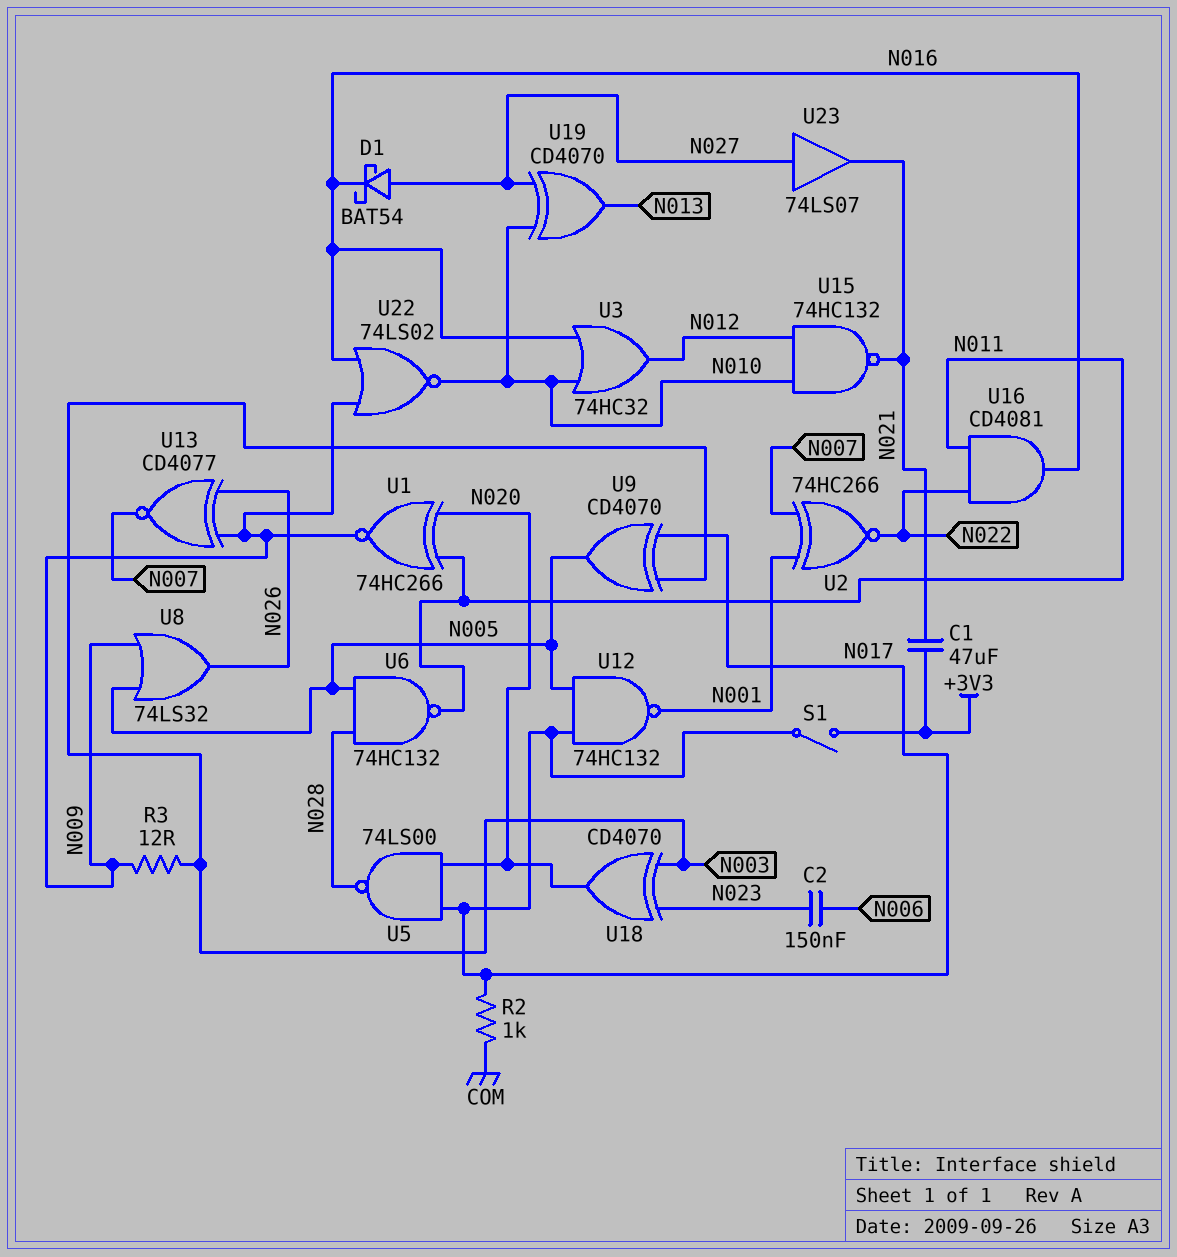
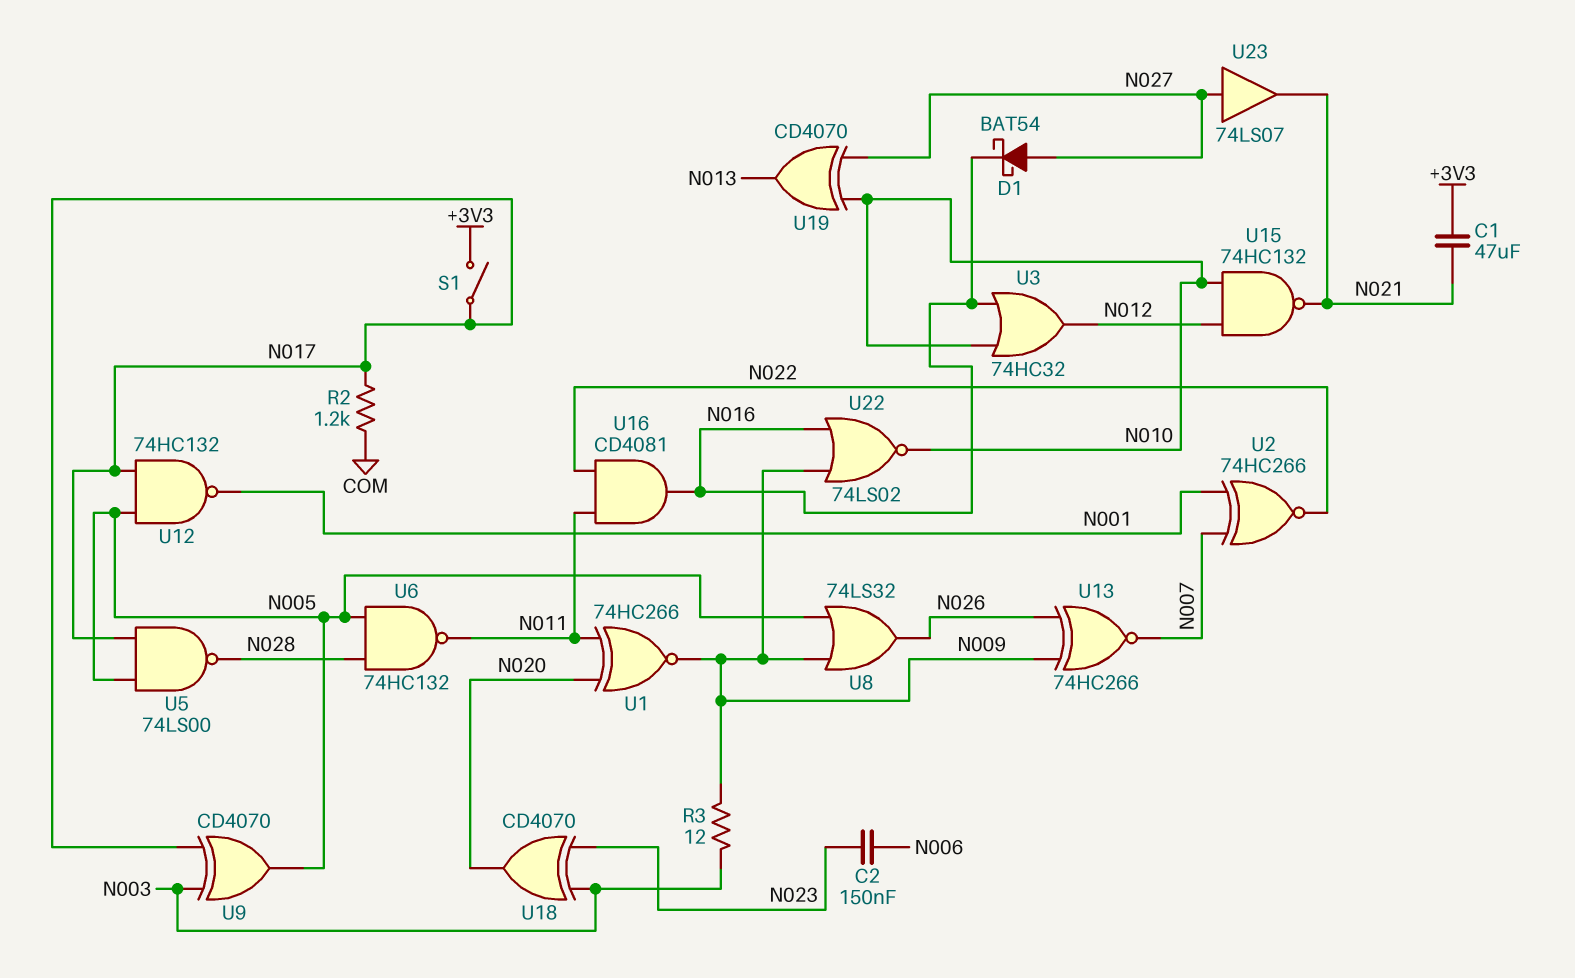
R2: 1k (COM, N017) -> 1.2k (COM, N017)
U5: NAND 74LS00 (in N017, in N020, out N028) -> NAND 74LS00 (in N005, in N017, out N028)
U13: XNOR CD4077 (in N009, in N026, out N007) -> XNOR 74HC266 (in N009, in N026, out N007)

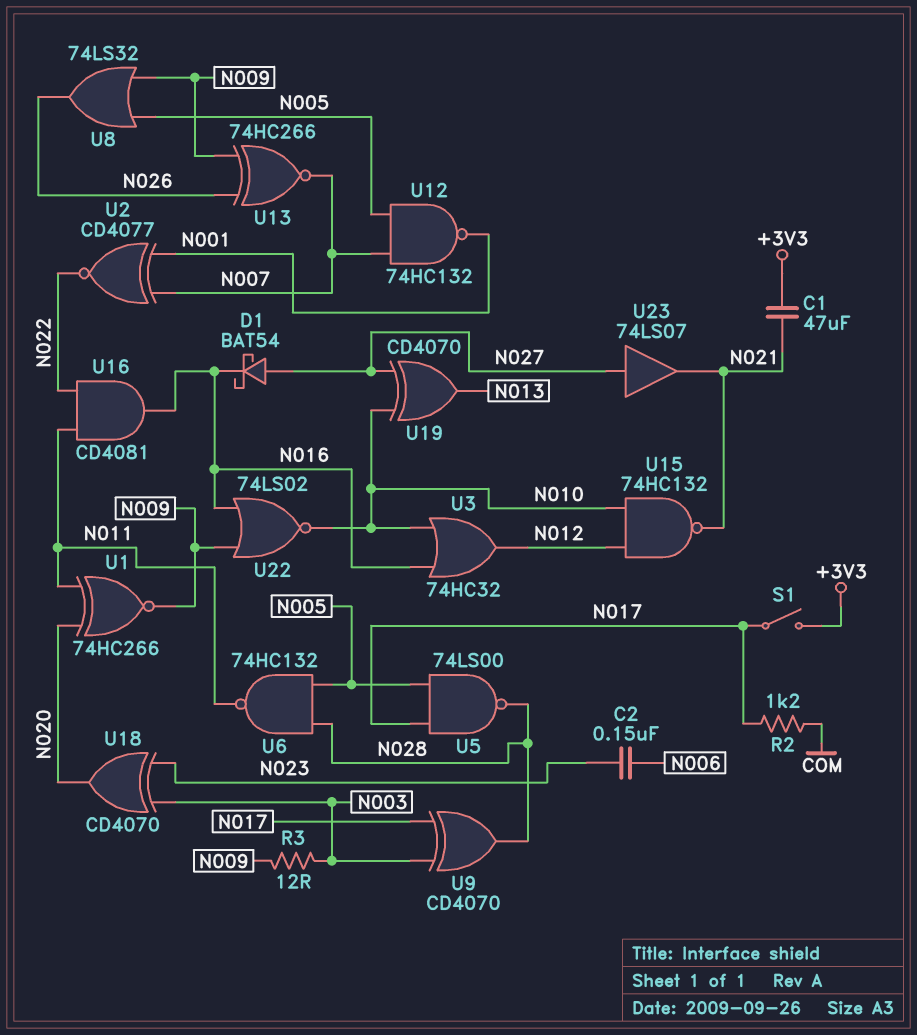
U2: XNOR 74HC266 (in N001, in N007, out N022) -> XNOR CD4077 (in N001, in N007, out N022)
U9: XOR CD4070 (in N003, in N017, out N005) -> XOR CD4070 (in N003, in N017, out N028)
U12: NAND 74HC132 (in N005, in N017, out N001) -> NAND 74HC132 (in N005, in N007, out N001)

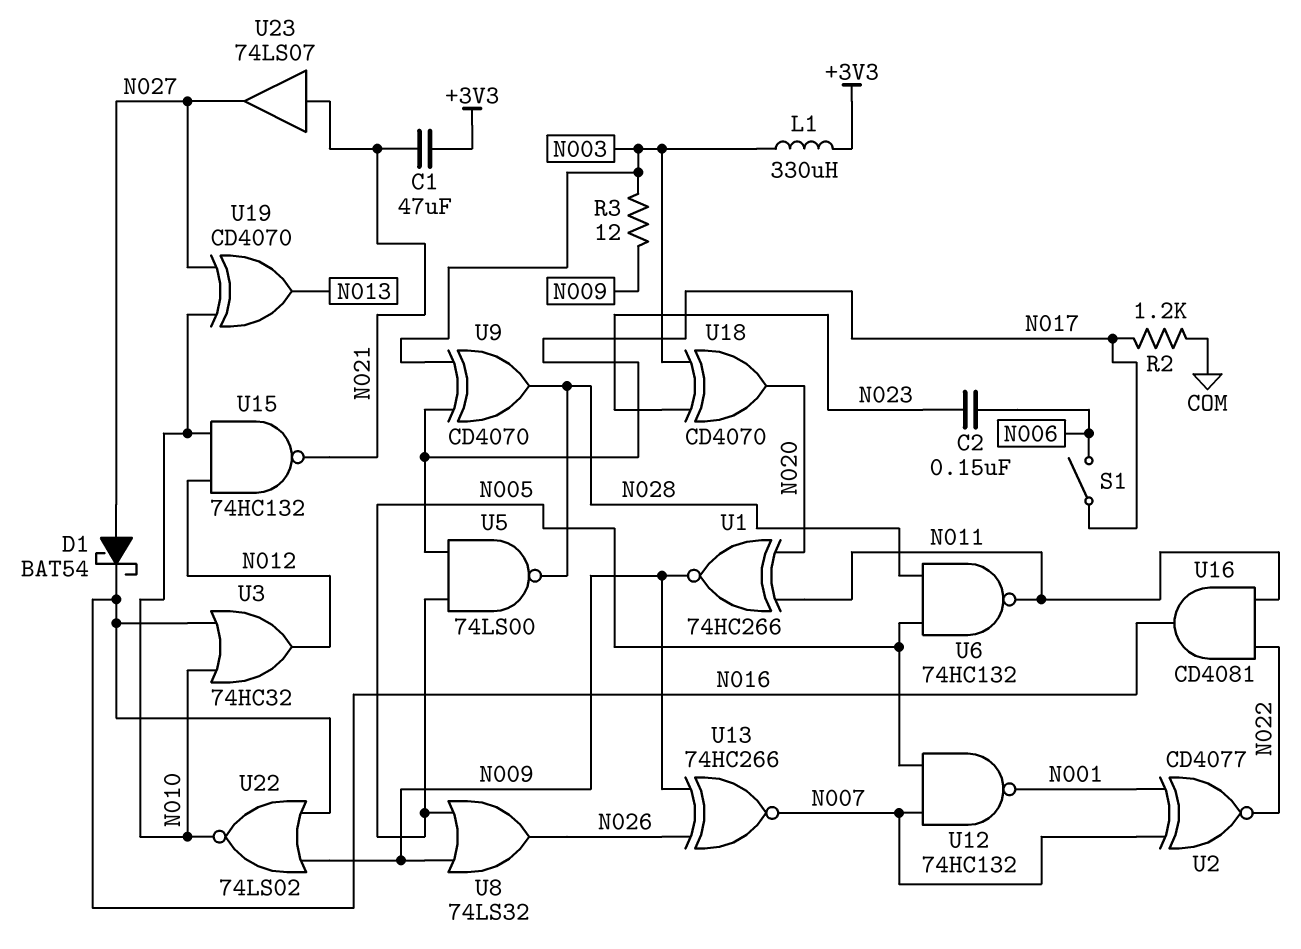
L1: none -> 330uH (+3V3, N003)
S1: switch (+3V3, N017) -> switch (N006, N017)
U23: buffer 74LS07 (in N027, out N021) -> buffer 74LS07 (in N021, out N027)

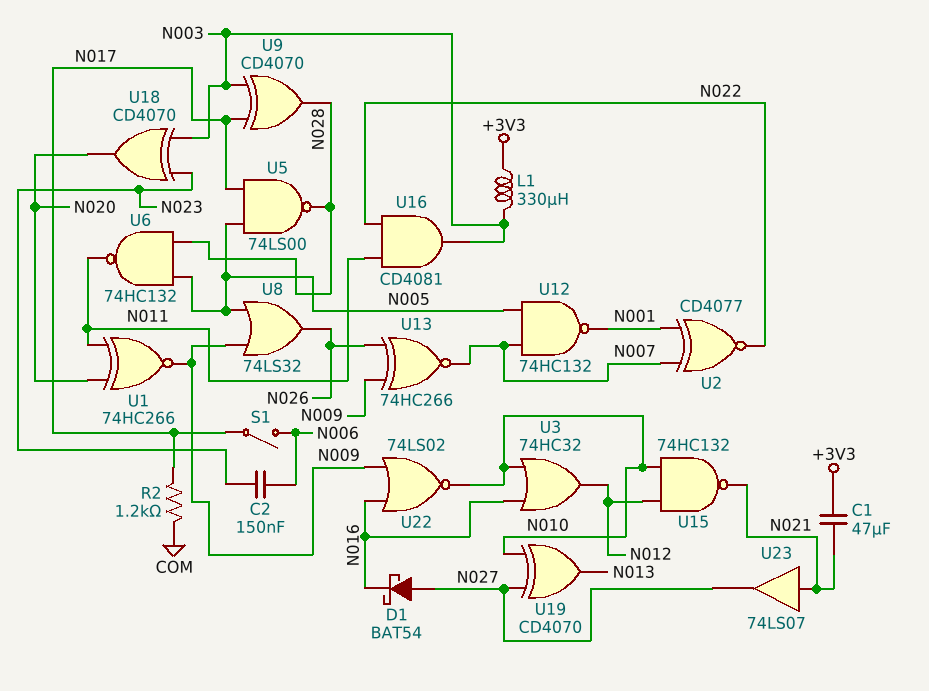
R3: 12 (N003, N009) -> none
U16: AND CD4081 (in N011, in N022, out N016) -> AND CD4081 (in N011, in N022, out N003)

